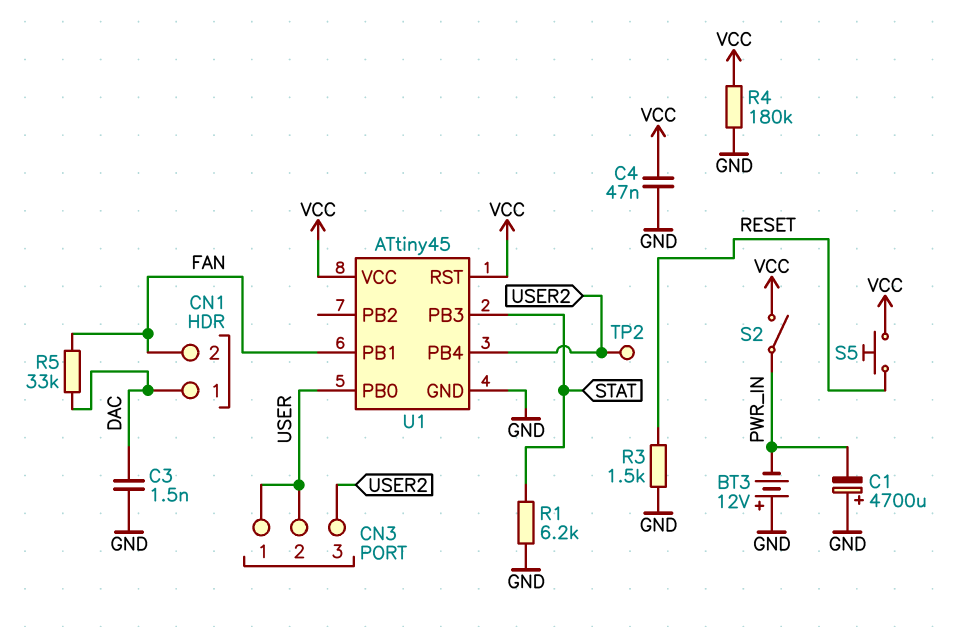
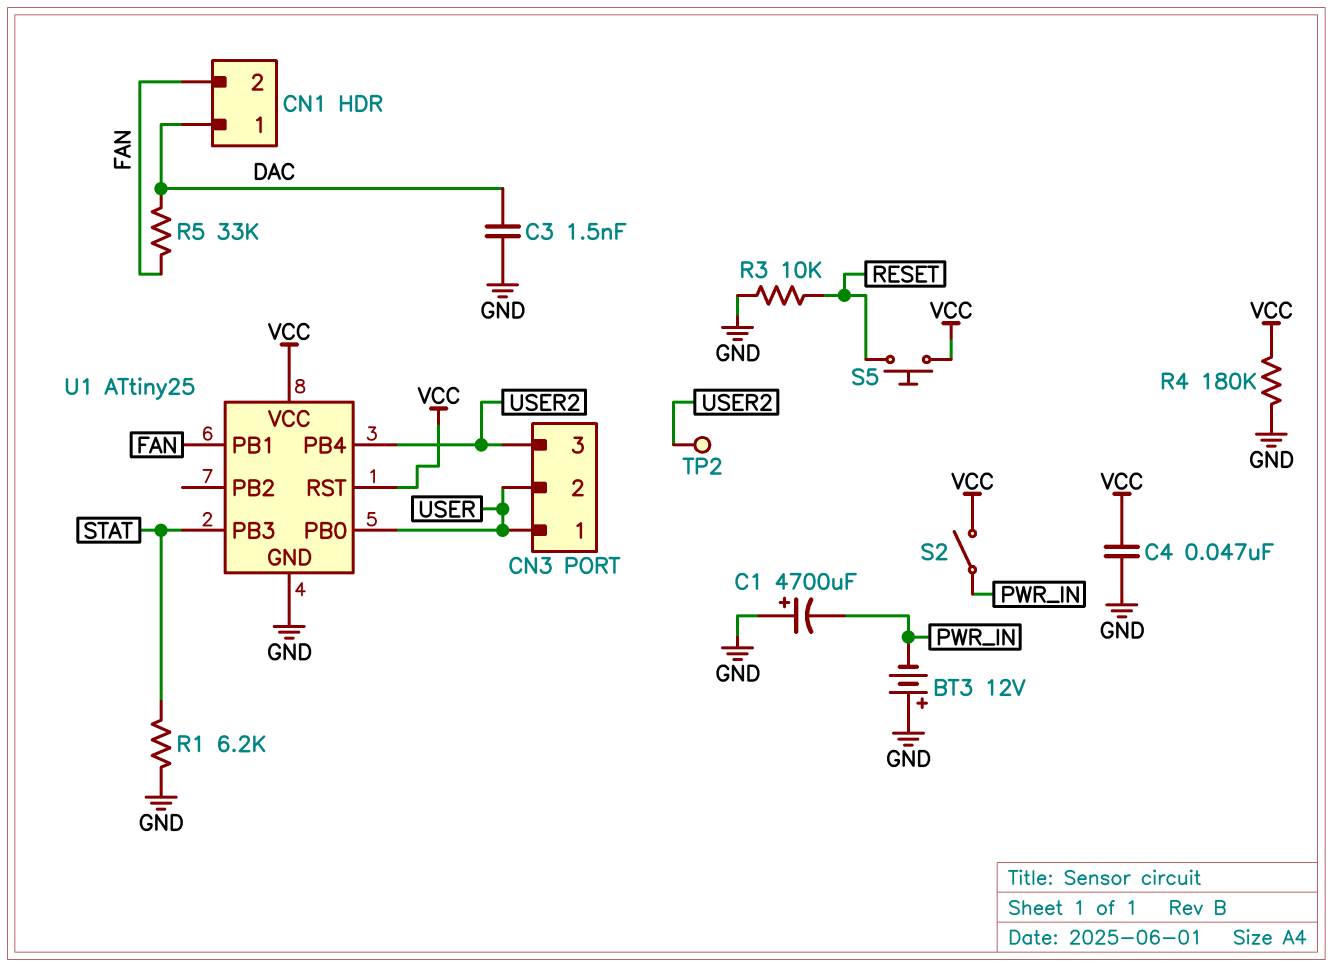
R3: 1.5k (GND, RESET) -> 10k (GND, RESET)
U1: ATtiny45 -> ATtiny25

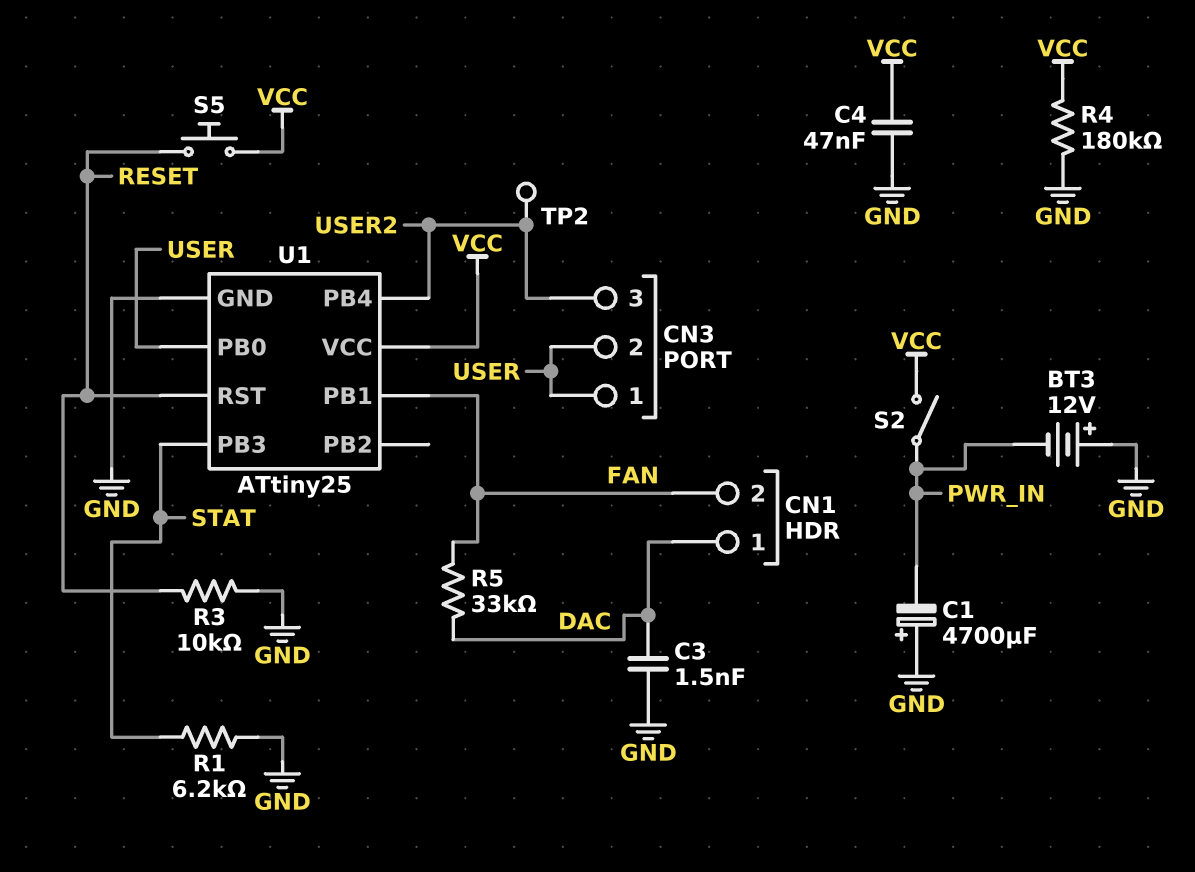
U1 pin RST: VCC -> RESET

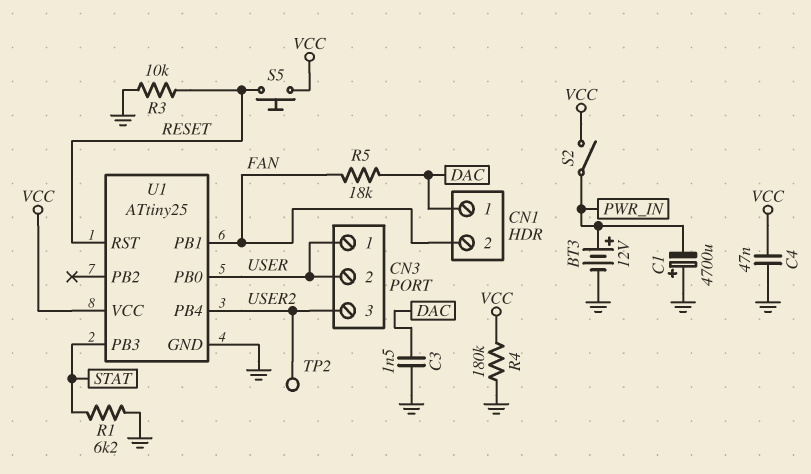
BT3: 12V (plus GND, minus PWR_IN) -> 12V (plus PWR_IN, minus GND)
R5: 33k (DAC, FAN) -> 18k (DAC, FAN)

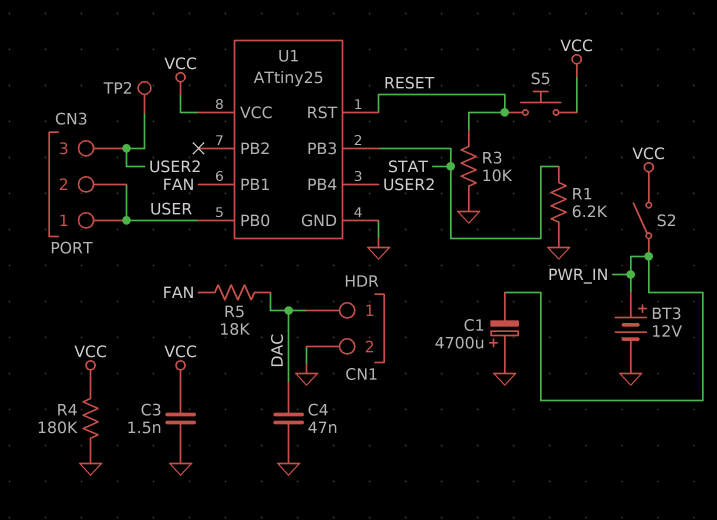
C3: 1.5nF (DAC, GND) -> 1.5nF (GND, VCC)
C4: 47nF (GND, VCC) -> 47nF (DAC, GND)
CN1 pin 2: FAN -> GND

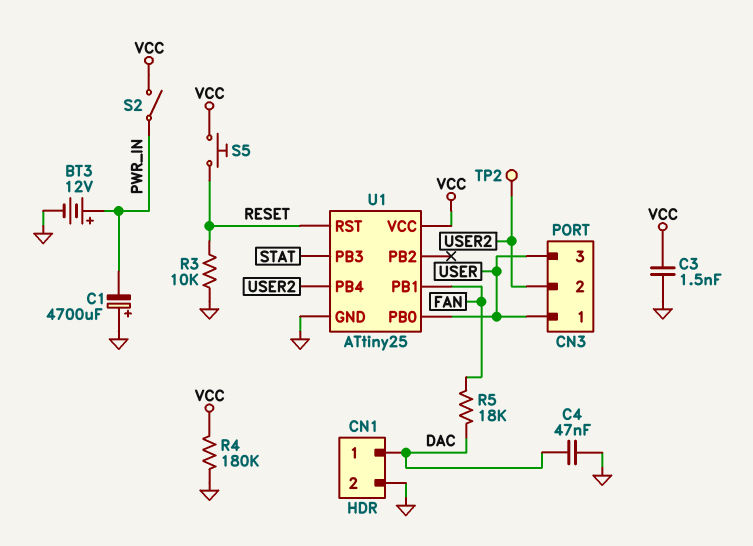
CN3 pin 2: USER -> USER2
CN3 pin 3: USER2 -> USER
R1: 6.2k (GND, STAT) -> none

